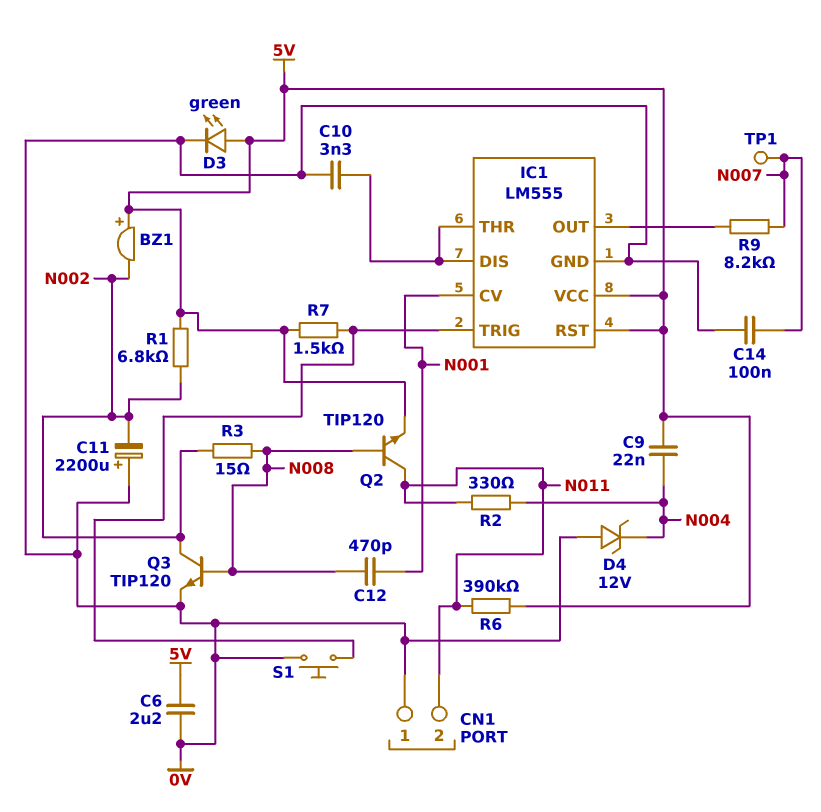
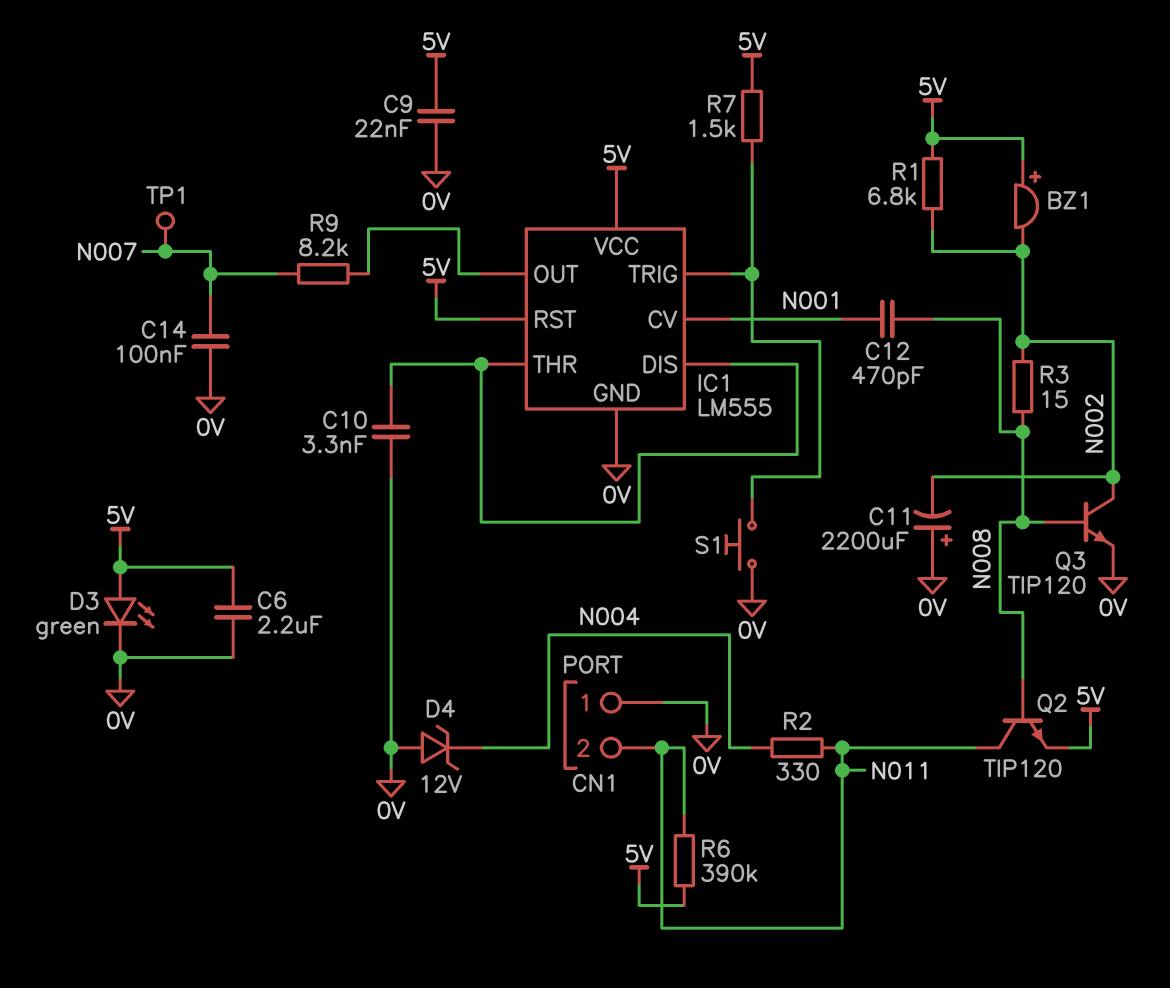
C9: 22nF (5V, N004) -> 22nF (0V, 5V)

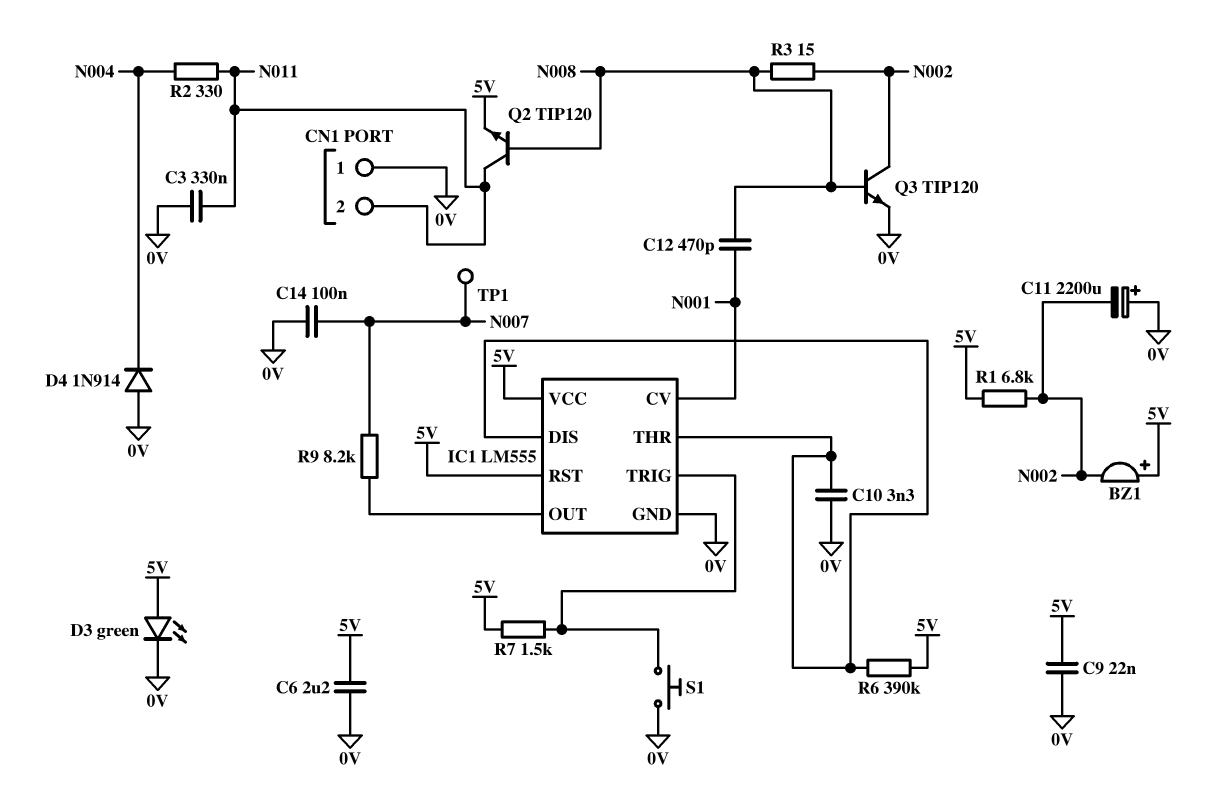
C3: none -> 330nF (0V, N011)
D4: zener 12V (A 0V, K N004) -> diode 1N914 (A 0V, K N004)
R6: 390k (5V, N011) -> 390k (5V, IC1/DIS)

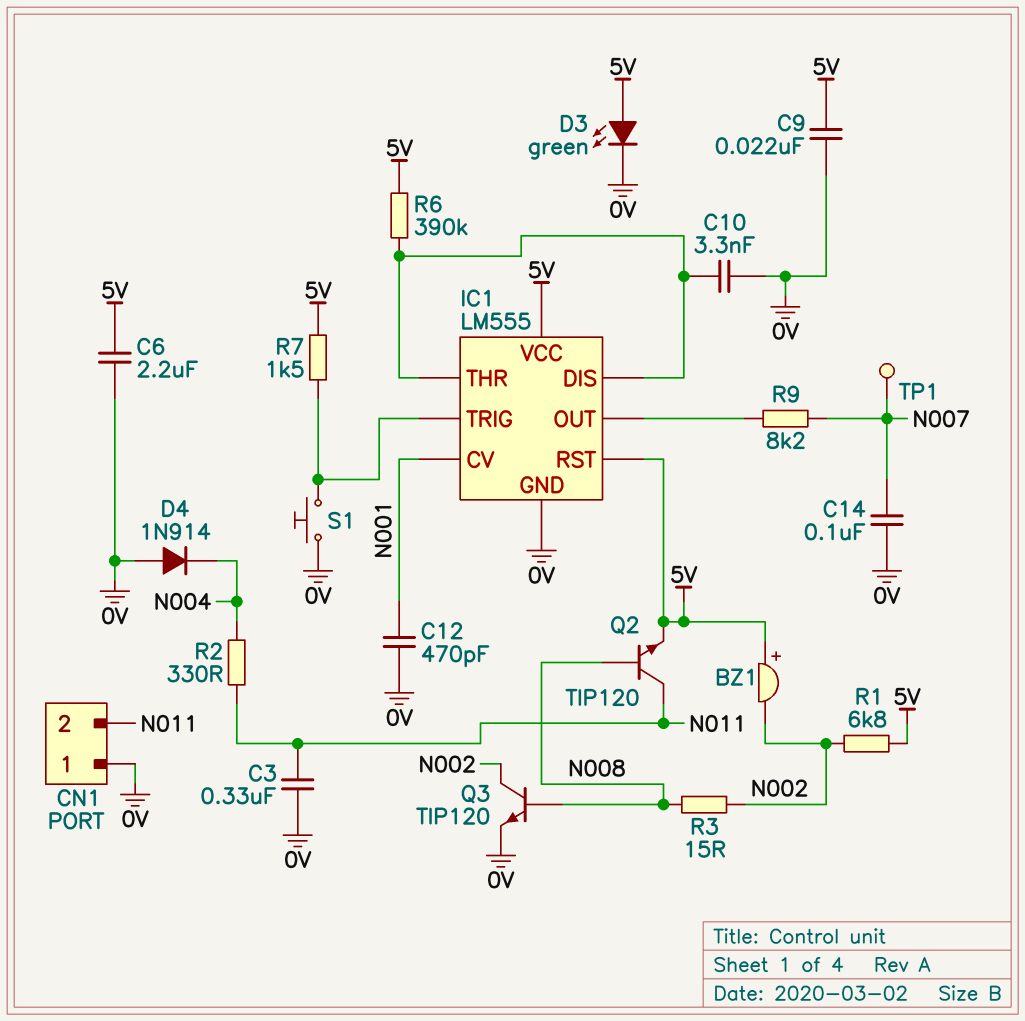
C11: 2200uF (plus 0V, minus N002) -> none
C12: 470pF (N001, N008) -> 470pF (0V, N001)

